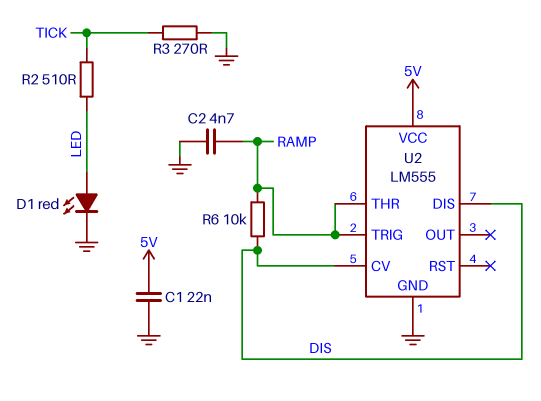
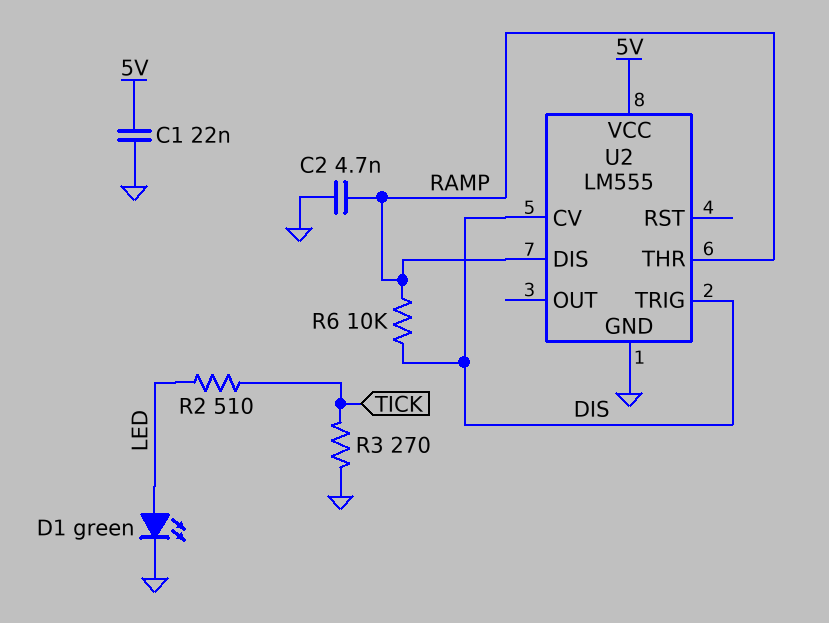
D1: LED red (A LED, K GND) -> LED green (A LED, K GND)
U2 pin DIS: DIS -> RAMP
U2 pin TRIG: RAMP -> DIS

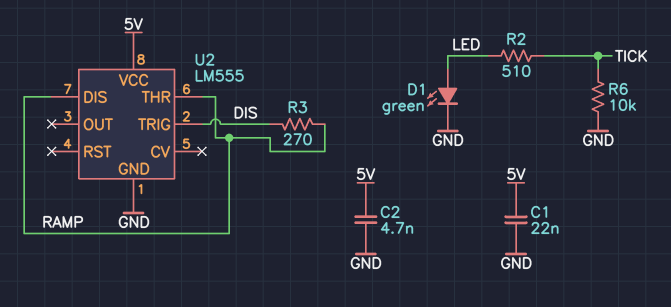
C2: 4.7nF (GND, RAMP) -> 4.7nF (5V, GND)
R3: 270 (GND, TICK) -> 270 (DIS, RAMP)
R6: 10k (DIS, RAMP) -> 10k (GND, TICK)
U2 pin CV: DIS -> none

